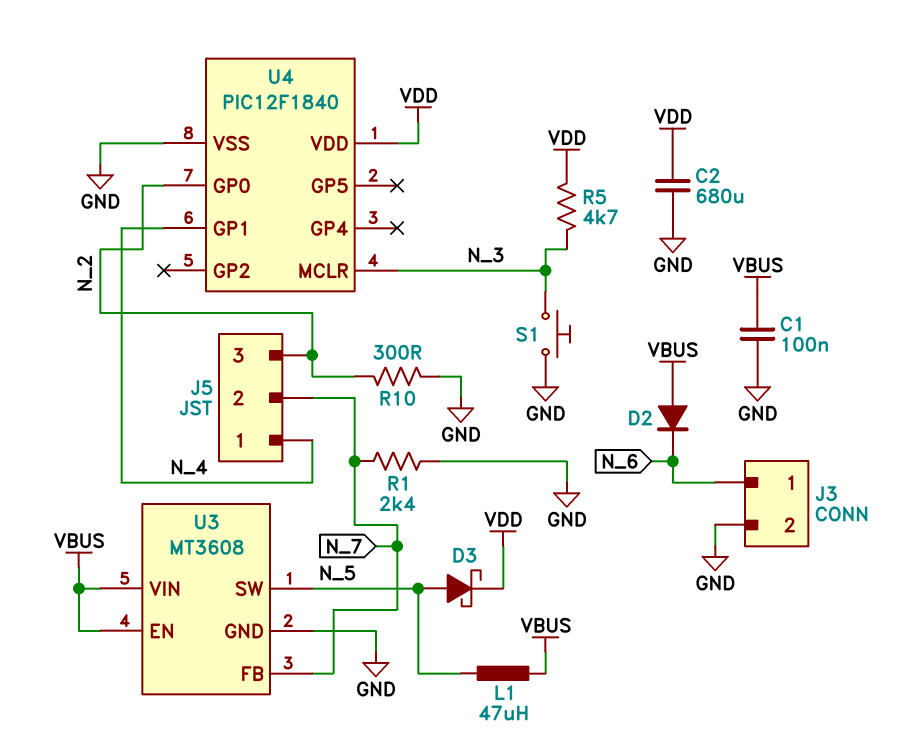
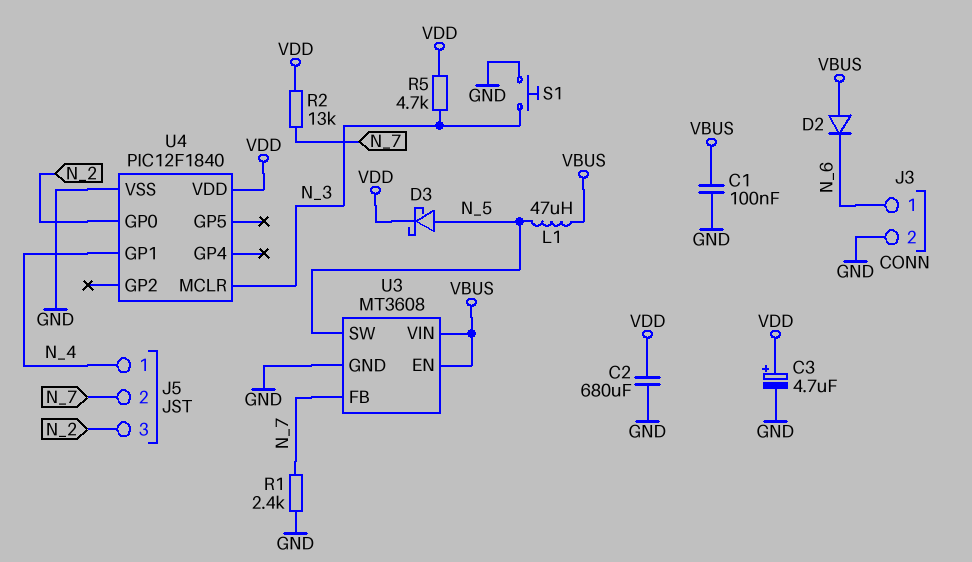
C3: none -> 4.7uF (plus VDD, minus GND)
R2: none -> 13k (N_7, VDD)
R10: 300 (GND, N_2) -> none

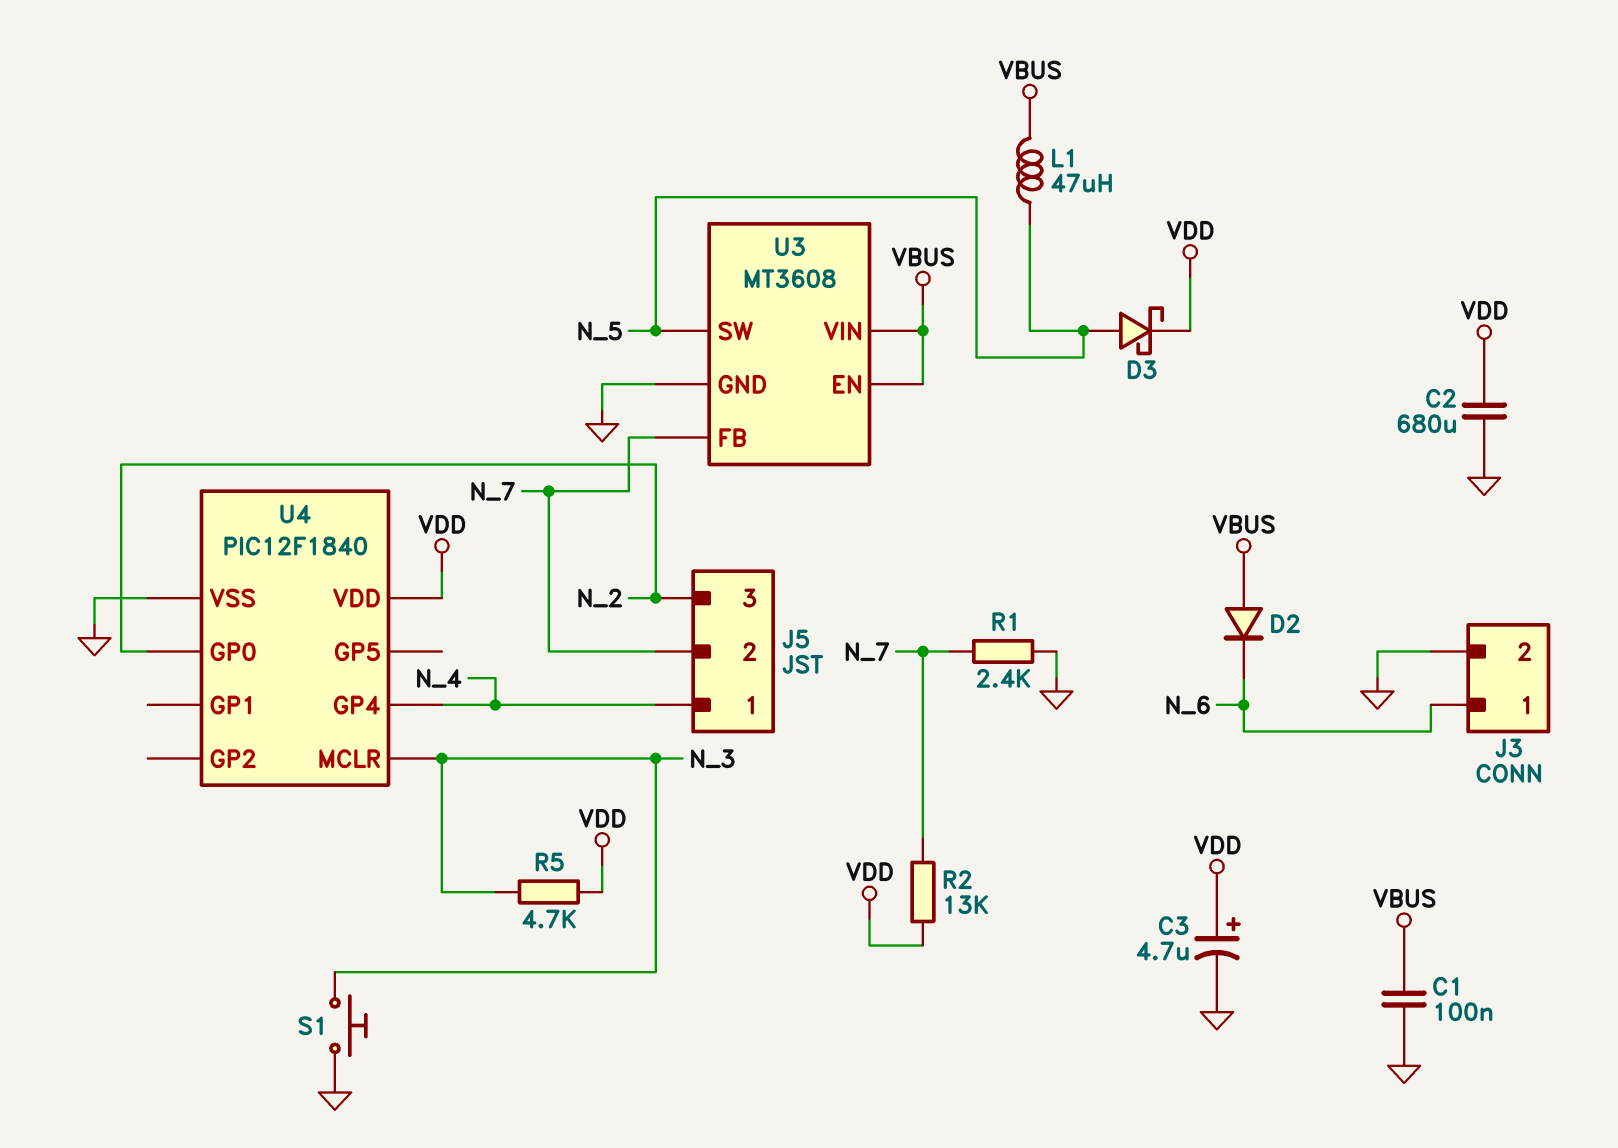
U4 pin GP1: N_4 -> none
U4 pin GP4: none -> N_4

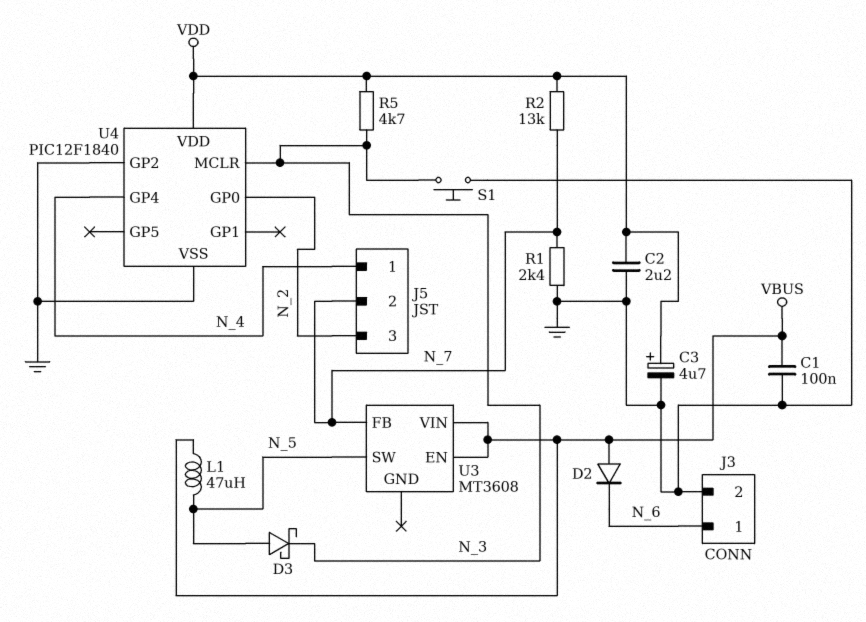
C2: 680uF (GND, VDD) -> 2.2uF (GND, VDD)
D3: schottky (A N_5, K VDD) -> schottky (A N_5, K N_3)
U3 pin GND: GND -> none
U4 pin GP2: none -> GND

